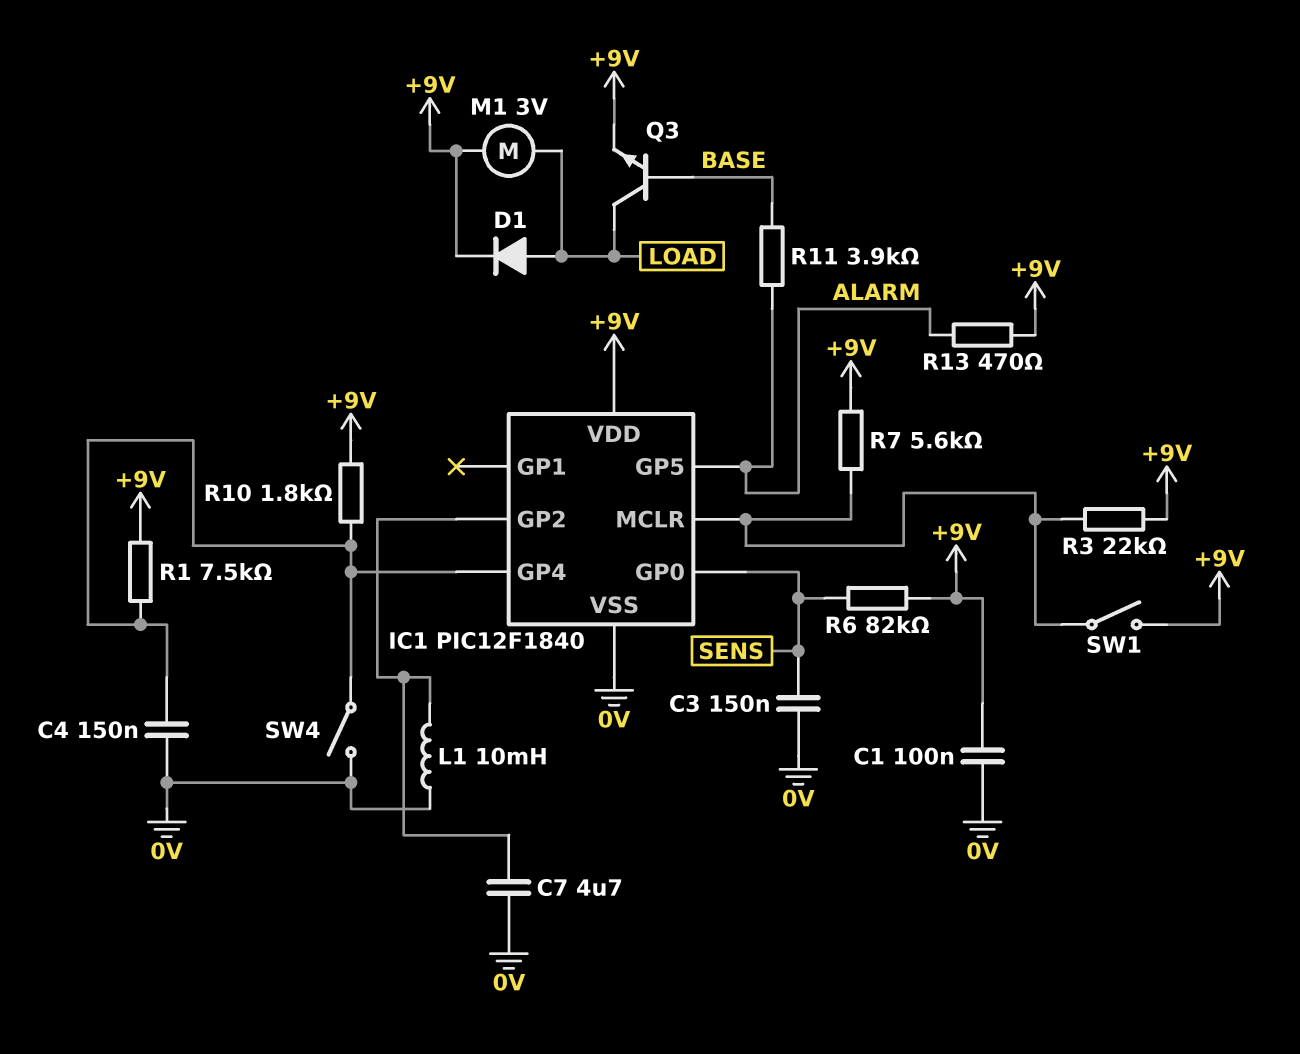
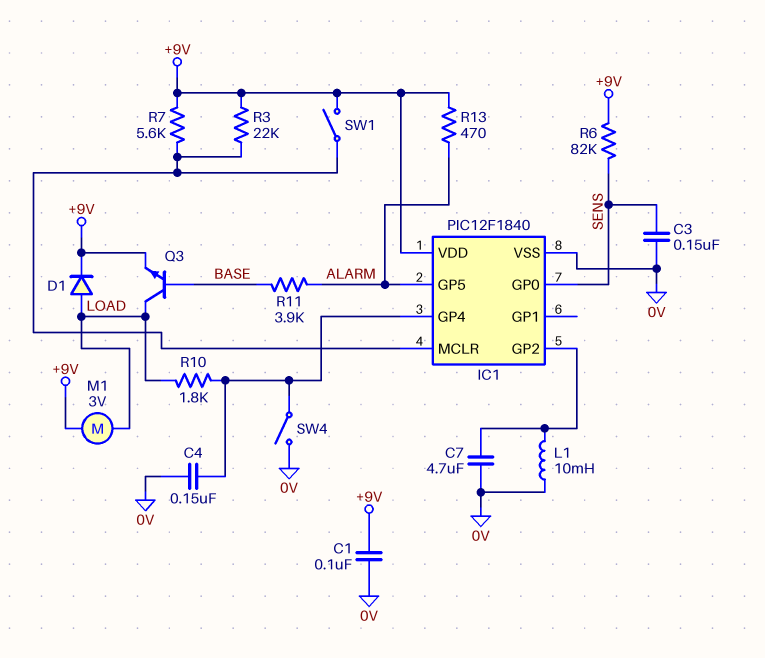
R1: 7.5k (+9V, IC1/GP4) -> none
R10: 1.8k (+9V, IC1/GP4) -> 1.8k (IC1/GP4, LOAD)

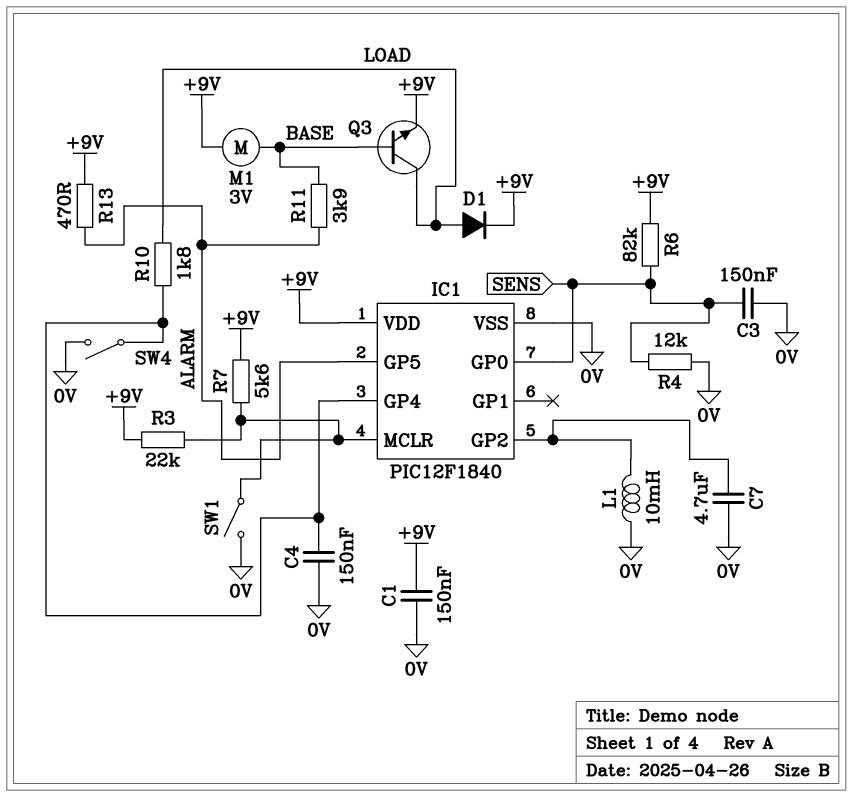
C1: 100nF (+9V, 0V) -> 150nF (+9V, 0V)
M1: motor 3V (+9V, LOAD) -> motor 3V (+9V, BASE)
R4: none -> 12k (0V, SENS)
SW1: switch (+9V, IC1/MCLR) -> switch (0V, IC1/MCLR)

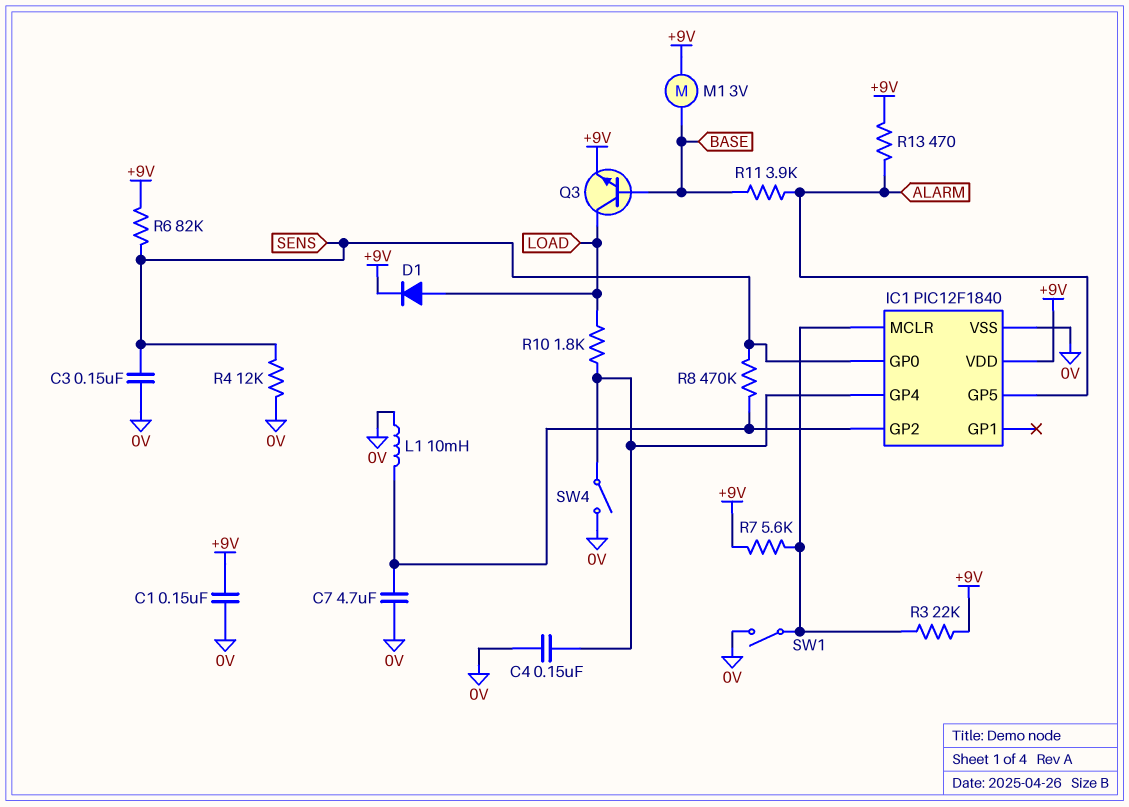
R8: none -> 470k (IC1/GP2, SENS)

